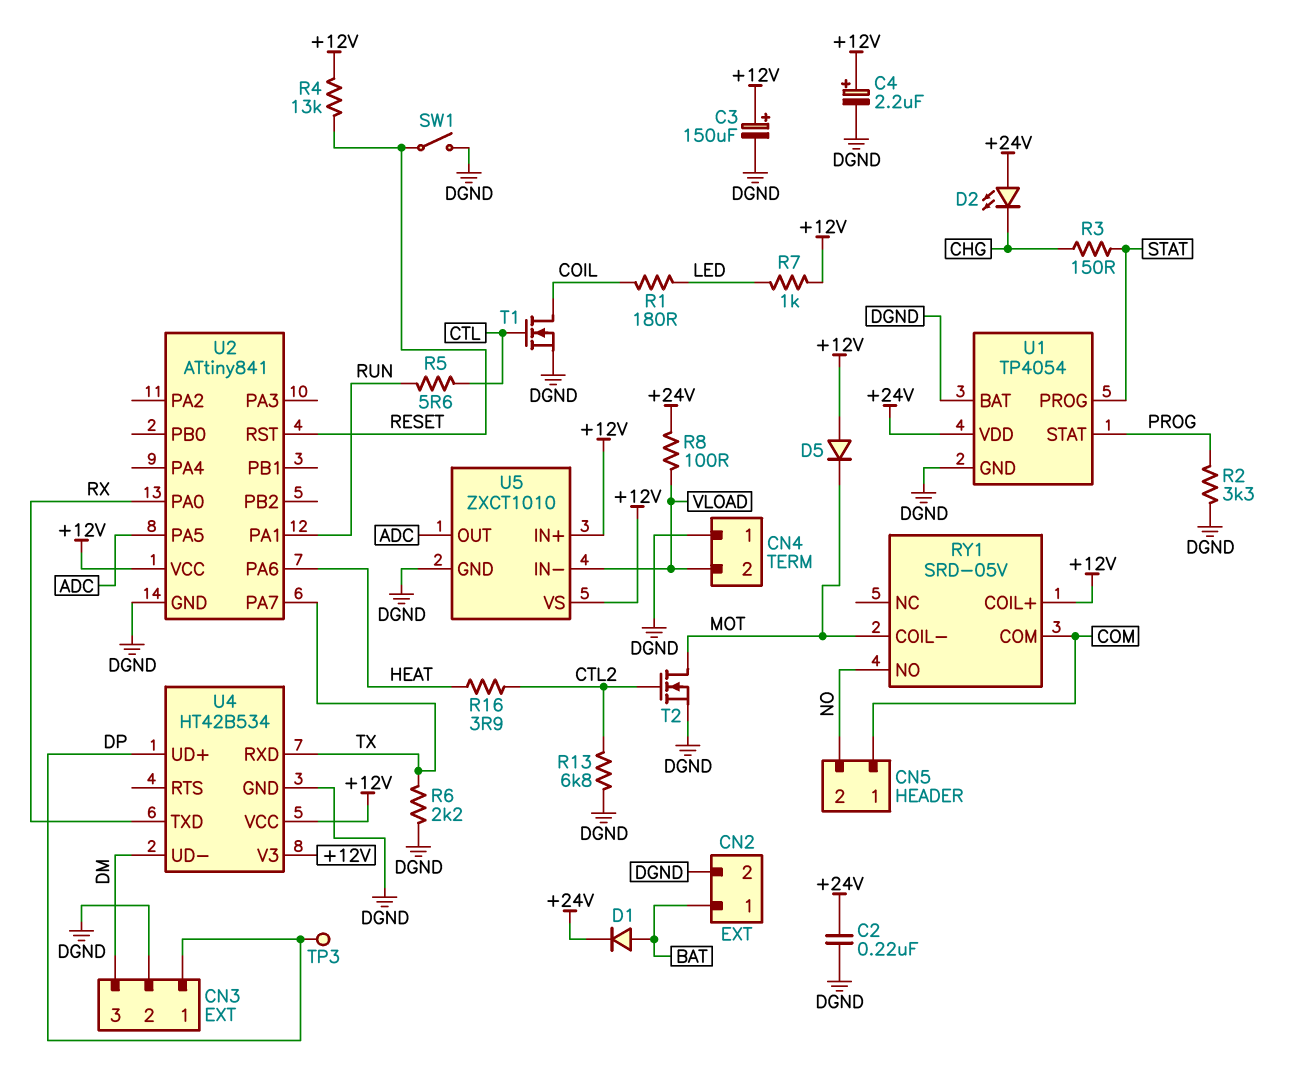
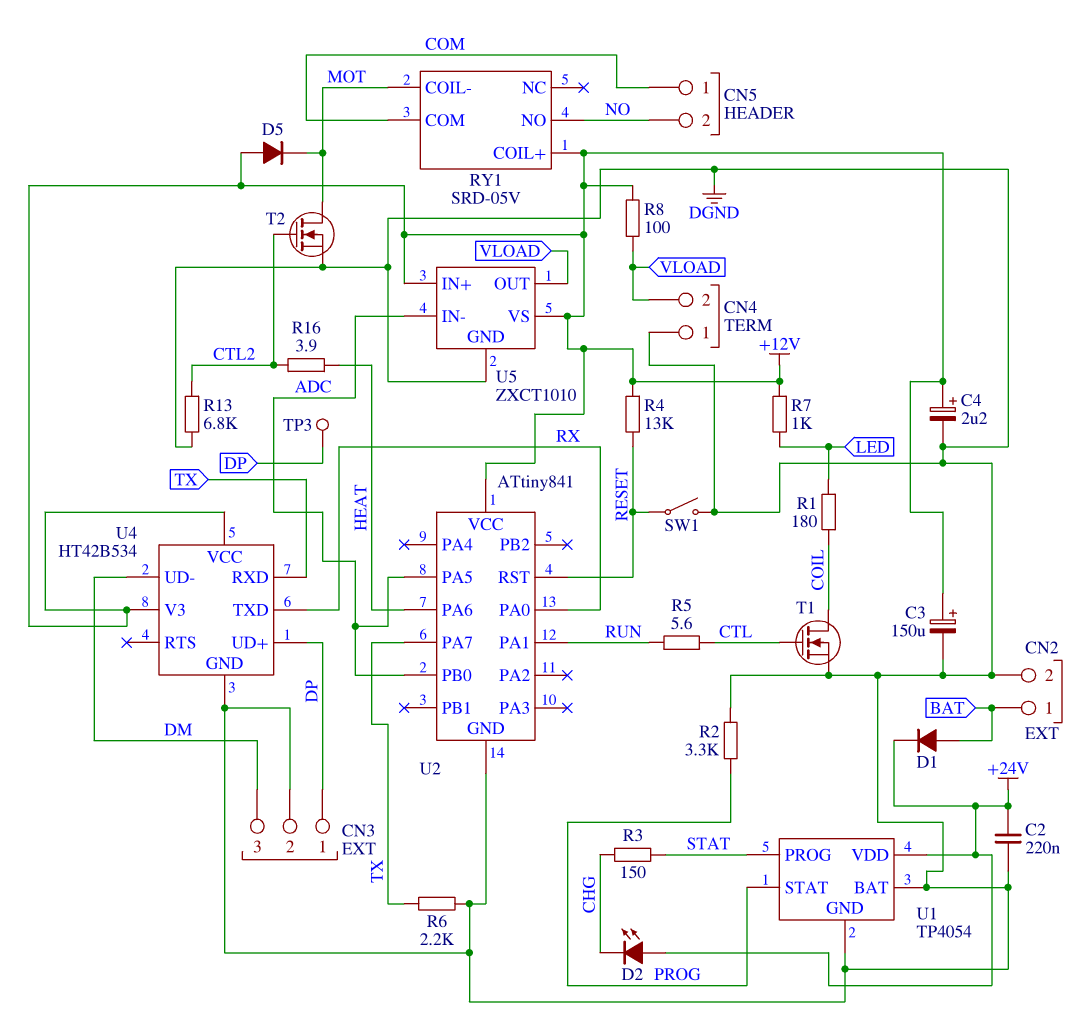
R8: 100 (+24V, VLOAD) -> 100 (+12V, VLOAD)
U2 pin PB0: none -> ADC
U5 pin IN-: VLOAD -> ADC
U5 pin OUT: ADC -> VLOAD

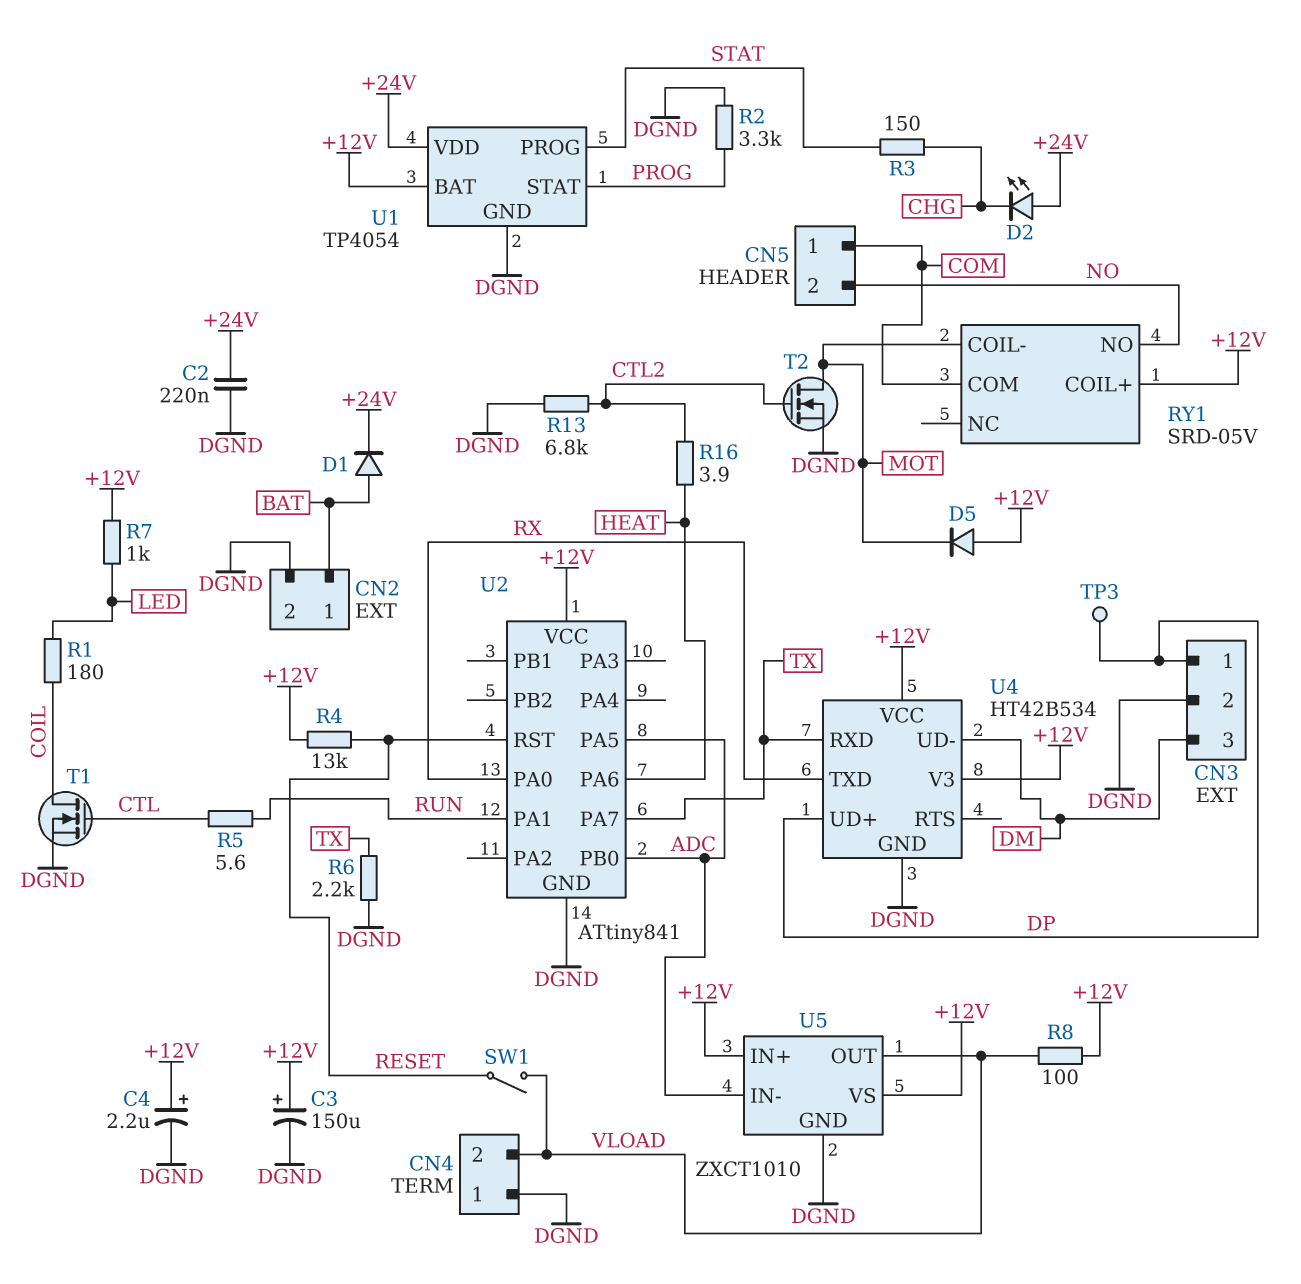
SW1: switch (DGND, RESET) -> switch (RESET, VLOAD)
U1 pin BAT: DGND -> +12V

